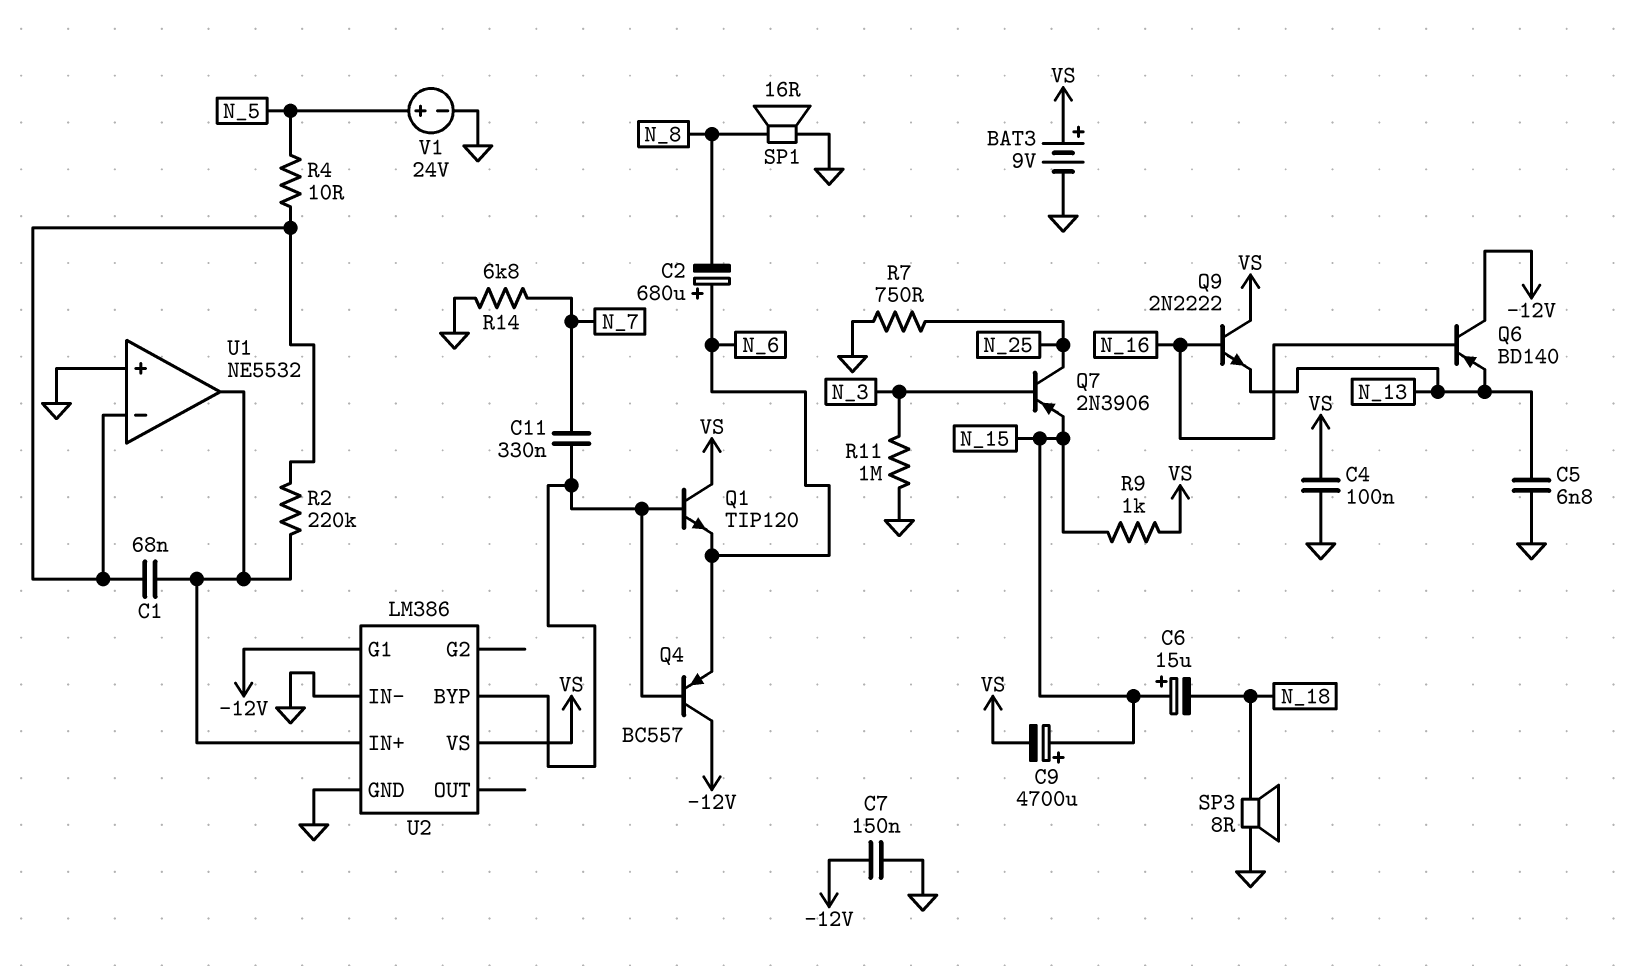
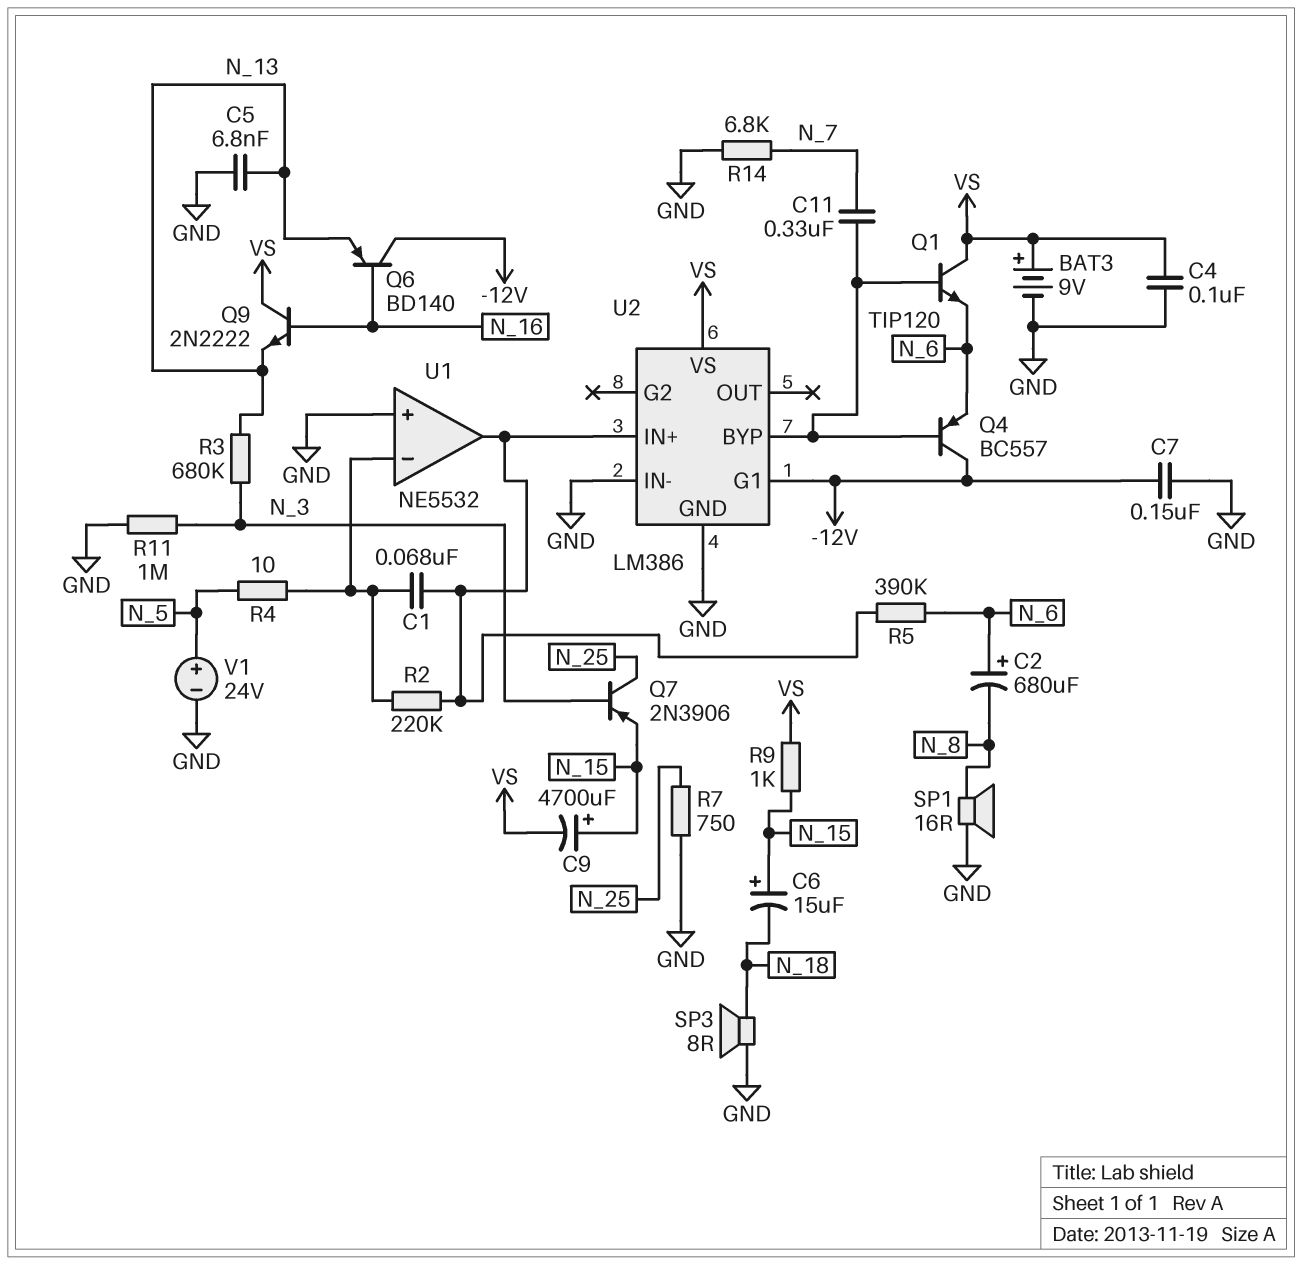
R3: none -> 680k (N_3, N_13)
R5: none -> 390k (N_6, U1/out)

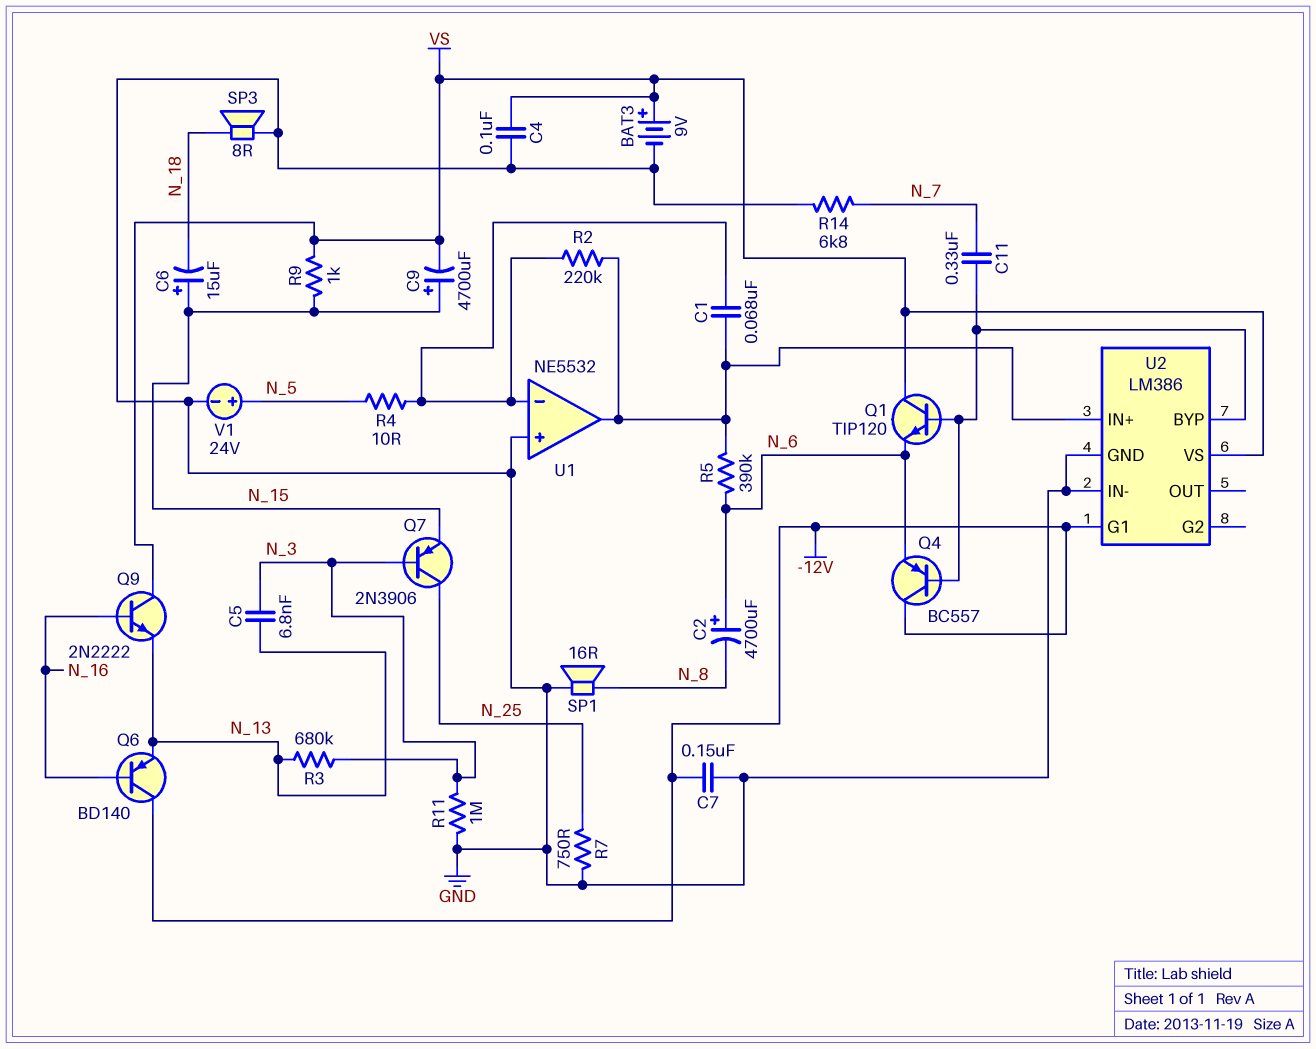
C2: 680uF (plus N_6, minus N_8) -> 4700uF (plus N_6, minus N_8)
C5: 6.8nF (GND, N_13) -> 6.8nF (N_3, N_13)

